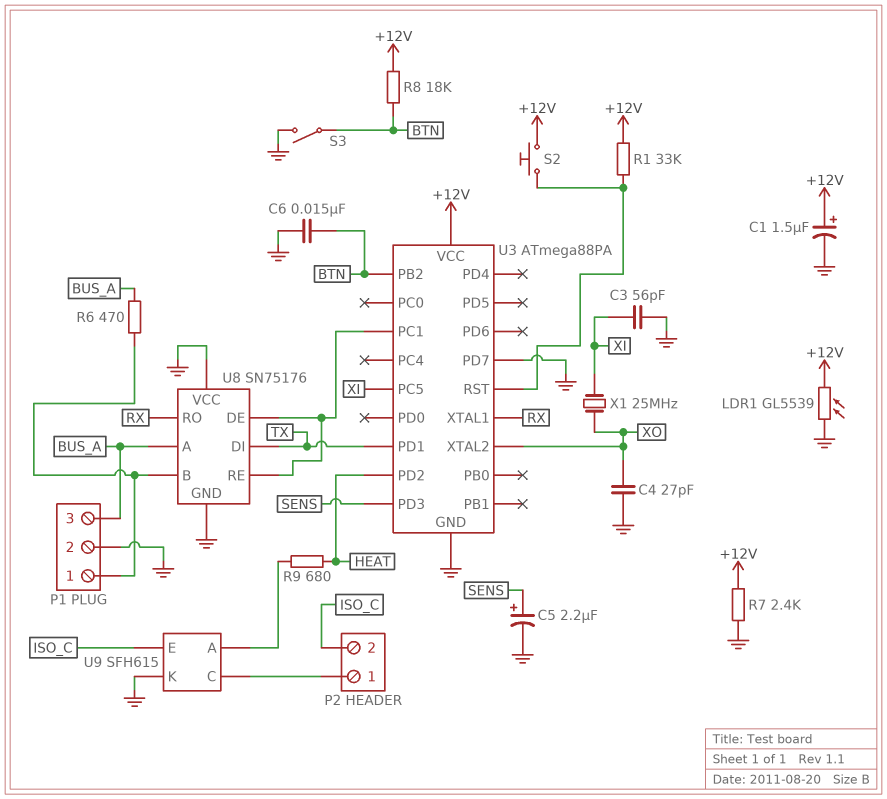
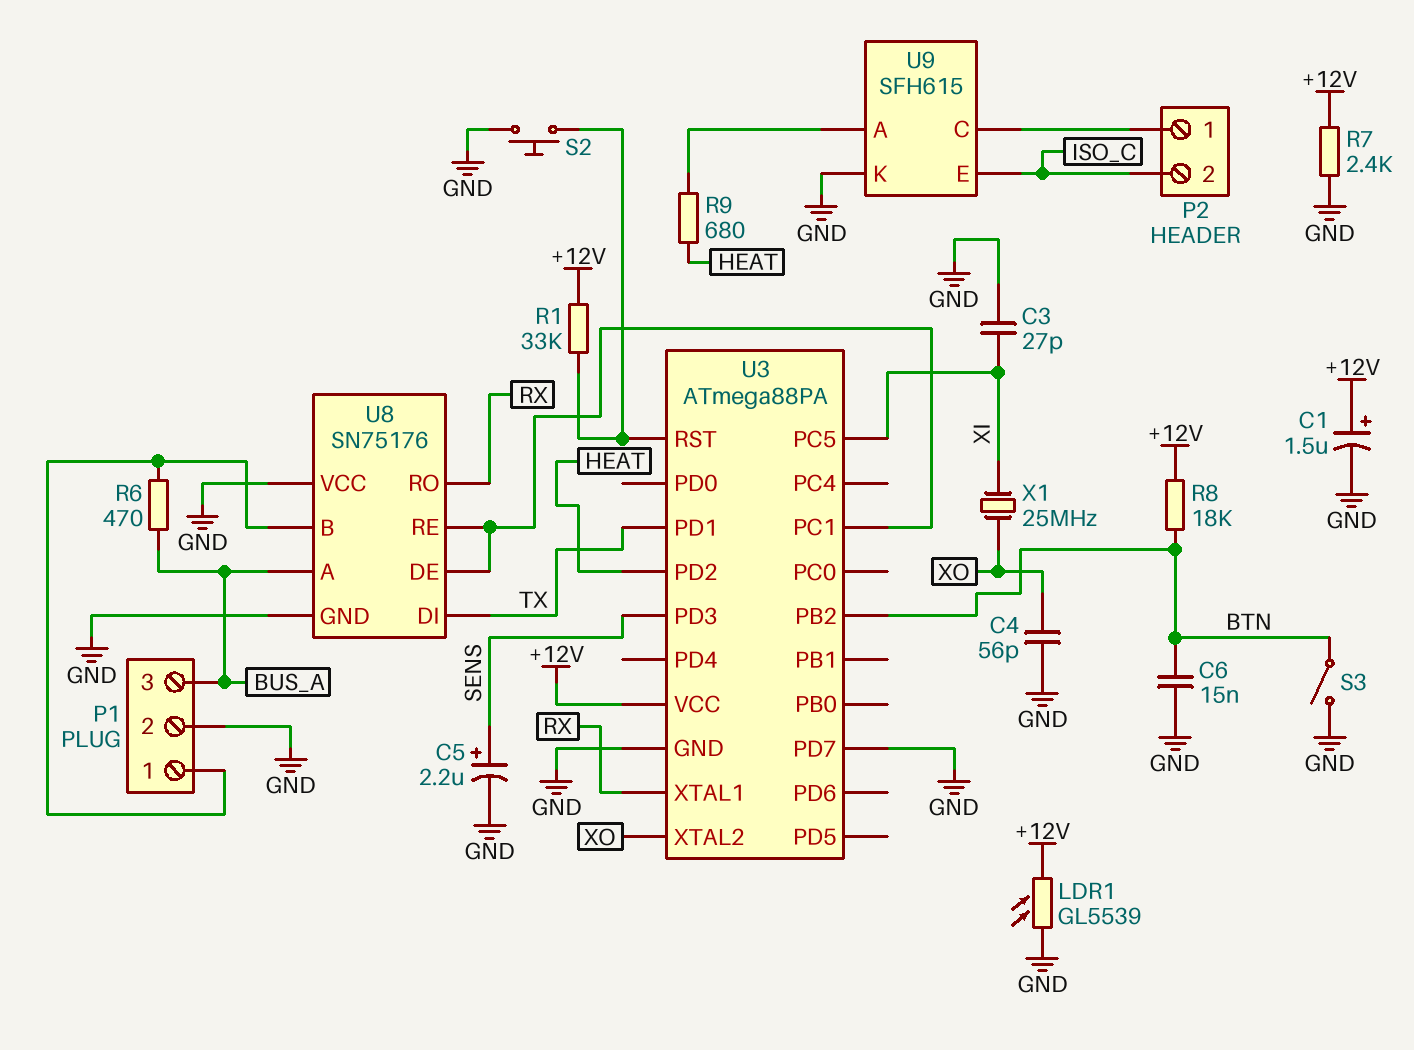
C3: 56pF (GND, XI) -> 27pF (GND, XI)
C4: 27pF (GND, XO) -> 56pF (GND, XO)
S2: button (+12V, U3/RST) -> button (GND, U3/RST)

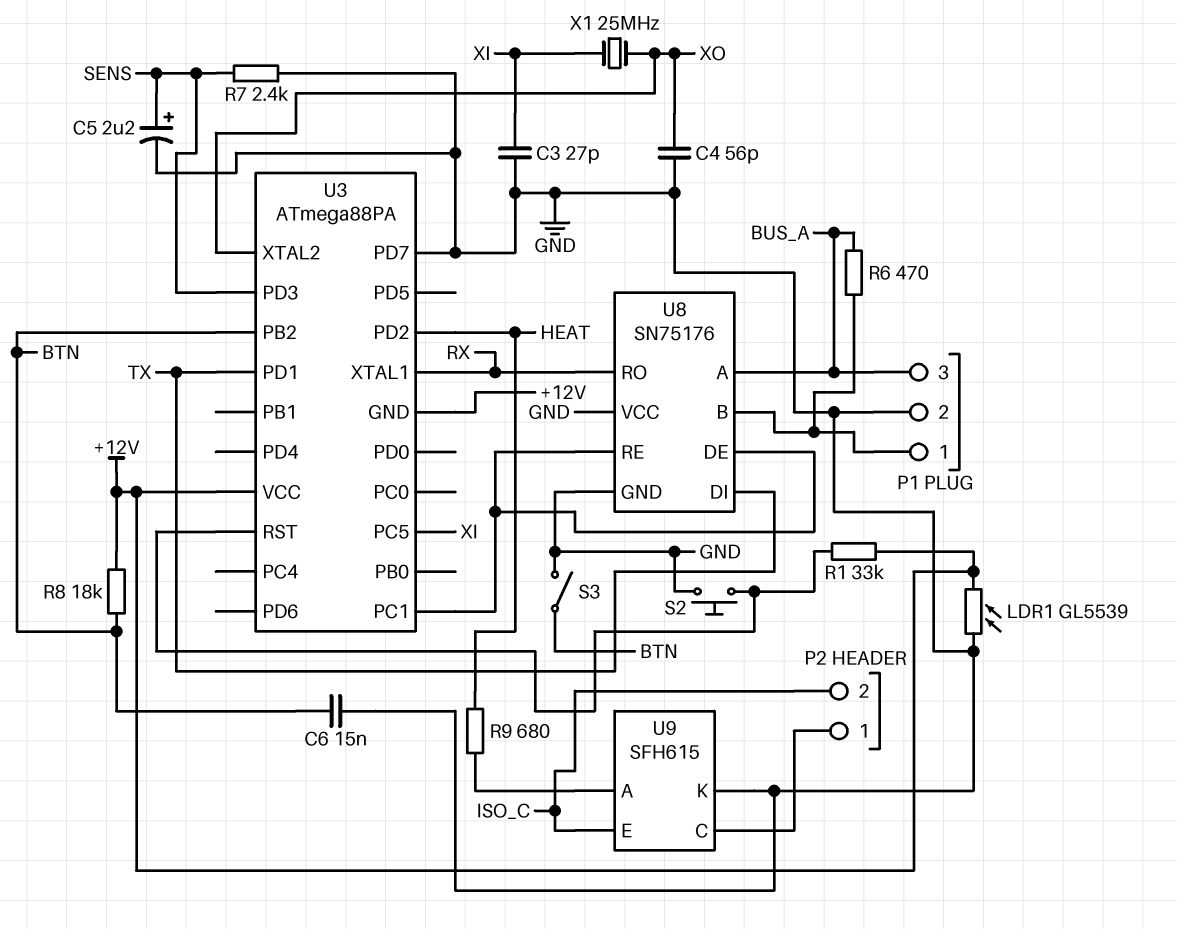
C1: 1.5uF (plus +12V, minus GND) -> none
R7: 2.4k (+12V, GND) -> 2.4k (GND, SENS)
U3 pin GND: GND -> +12V

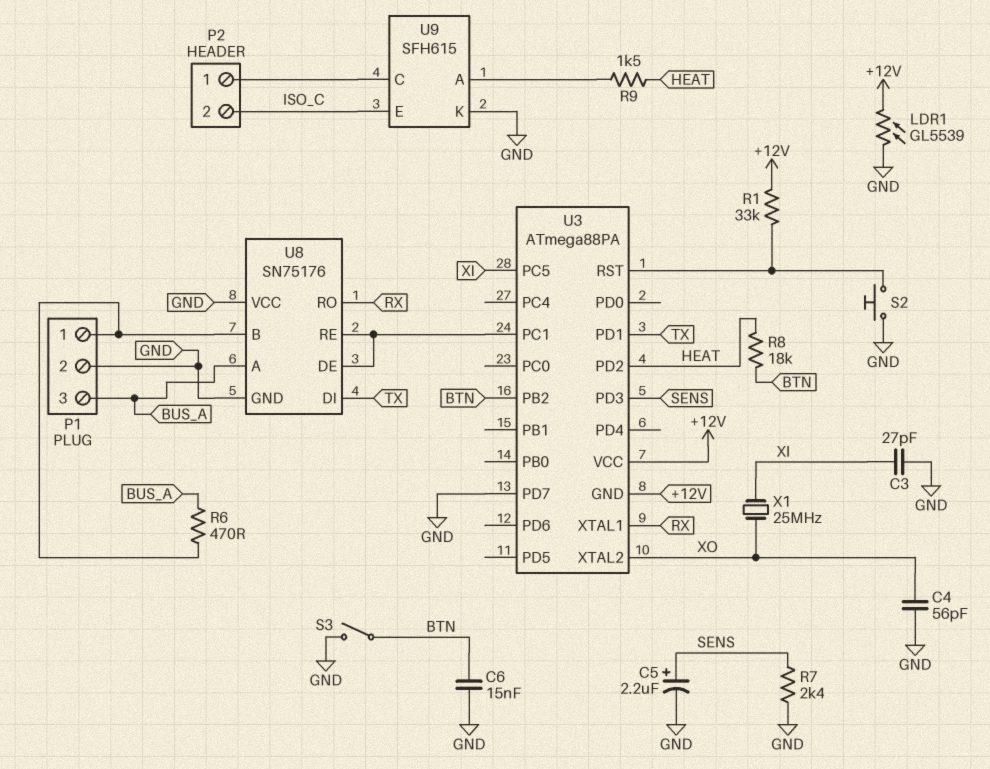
R8: 18k (+12V, BTN) -> 18k (BTN, HEAT)
R9: 680 (HEAT, U9/A) -> 1.5k (HEAT, U9/A)

